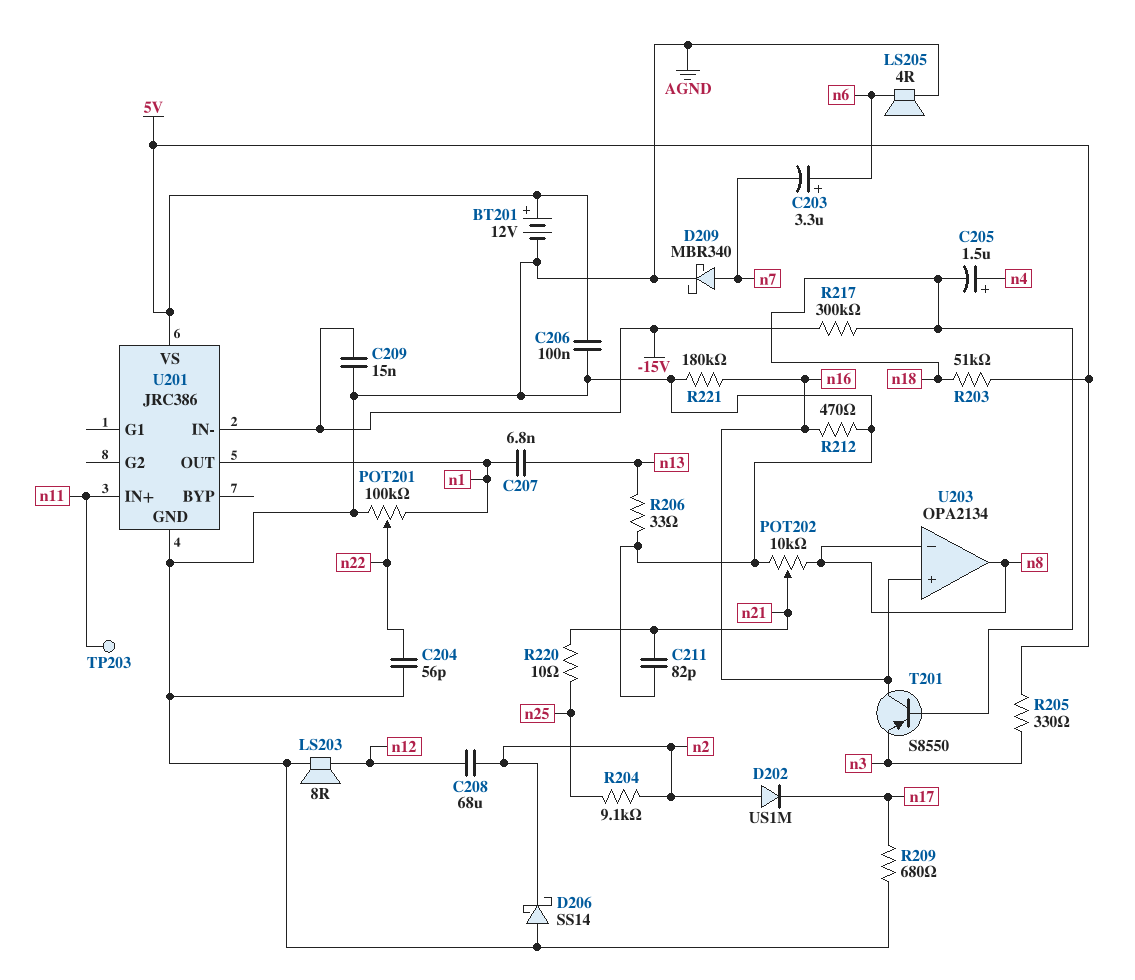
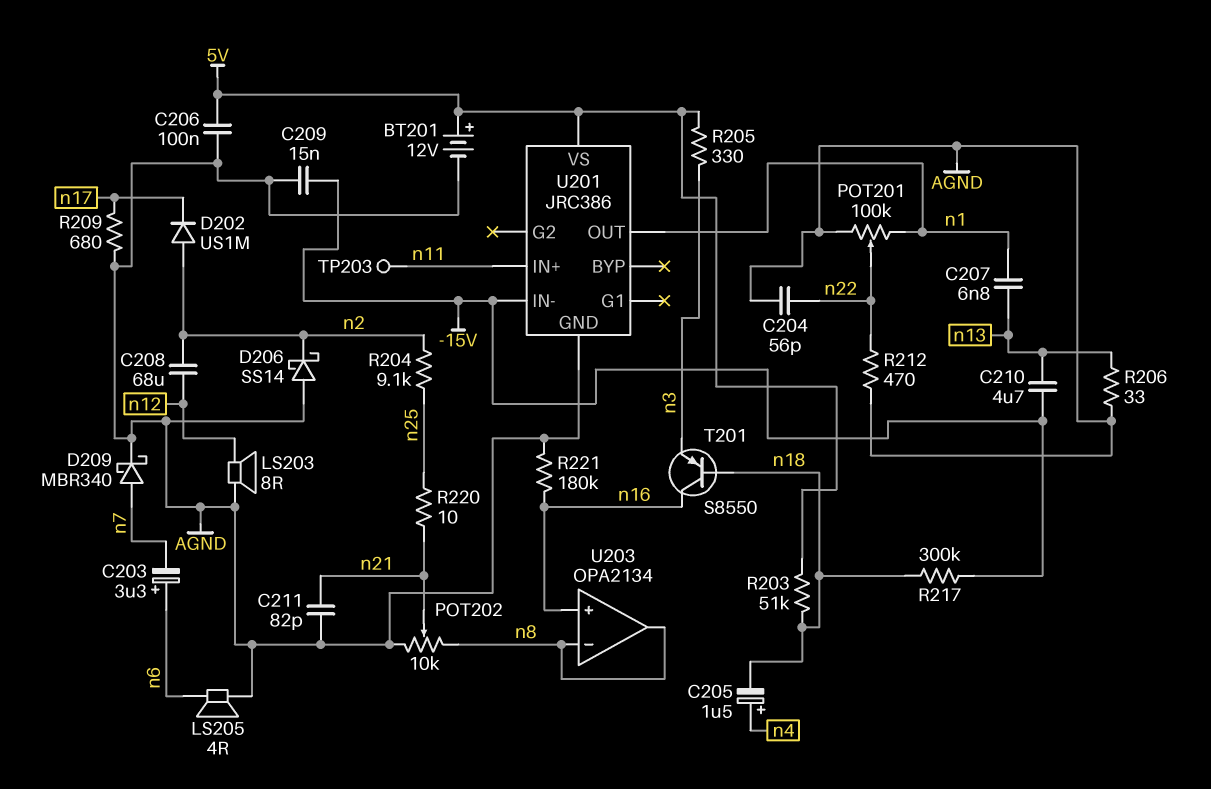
C210: none -> 4.7uF (-15V, n13)
R212: 470 (AGND, n16) -> 470 (AGND, n22)

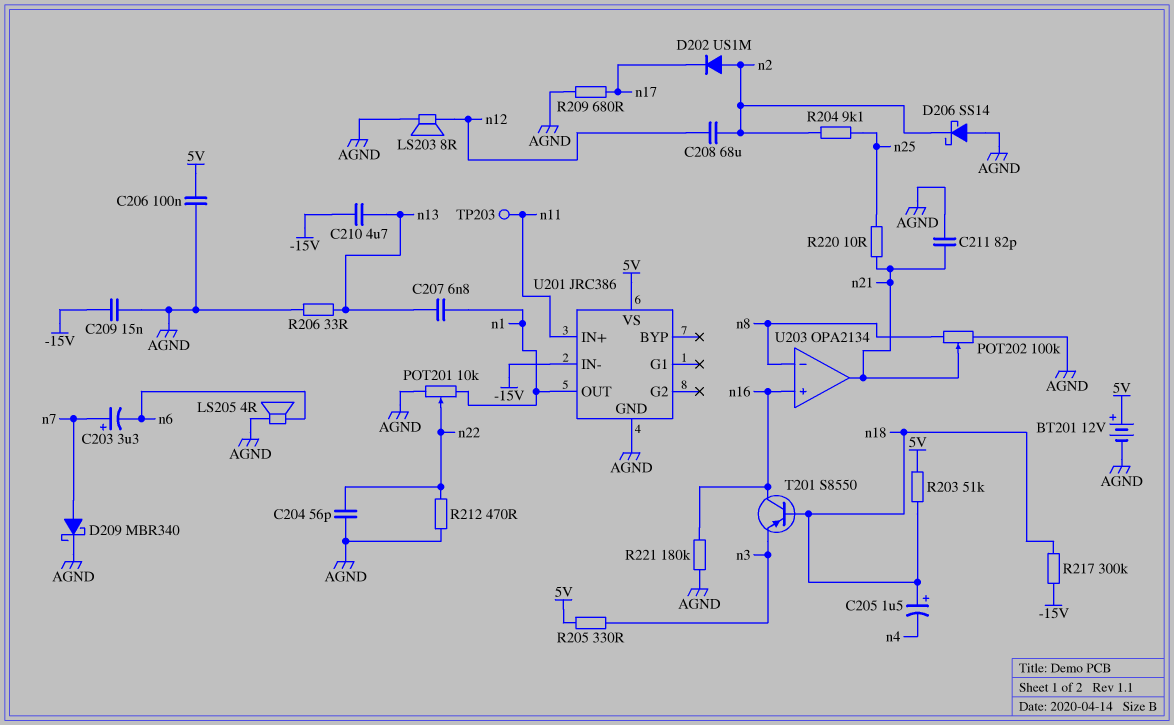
C203: 3.3uF (plus n6, minus n7) -> 3.3uF (plus n7, minus n6)
C205: 1.5uF (plus n4, minus n18) -> 1.5uF (plus n18, minus n4)
POT201: 100k (AGND, n1, wiper n22) -> 10k (AGND, n1, wiper n22)
POT202: 10k (AGND, n8, wiper n21) -> 100k (AGND, n8, wiper n21)
U203 pin out: n8 -> n21

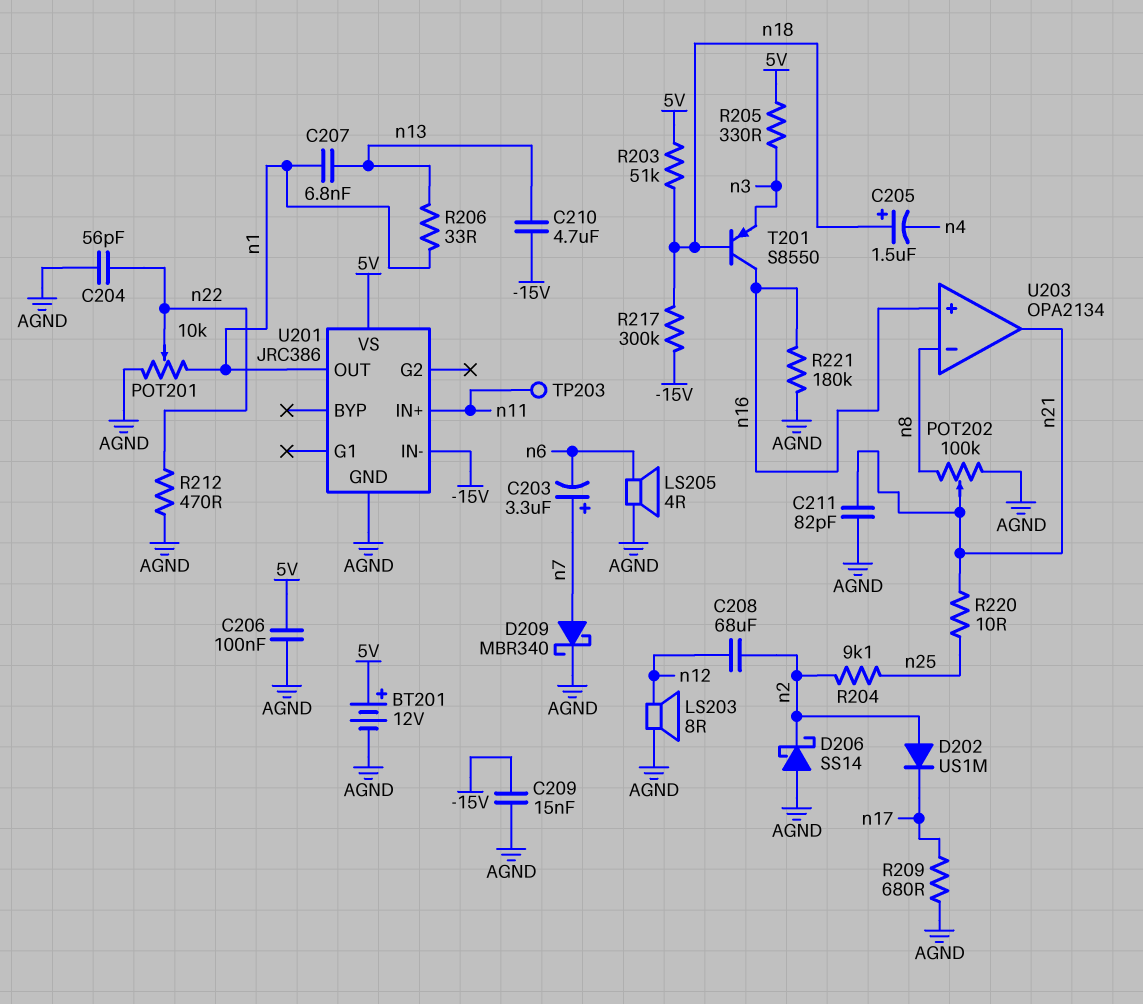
R206: 33 (AGND, n13) -> 33 (n1, n13)

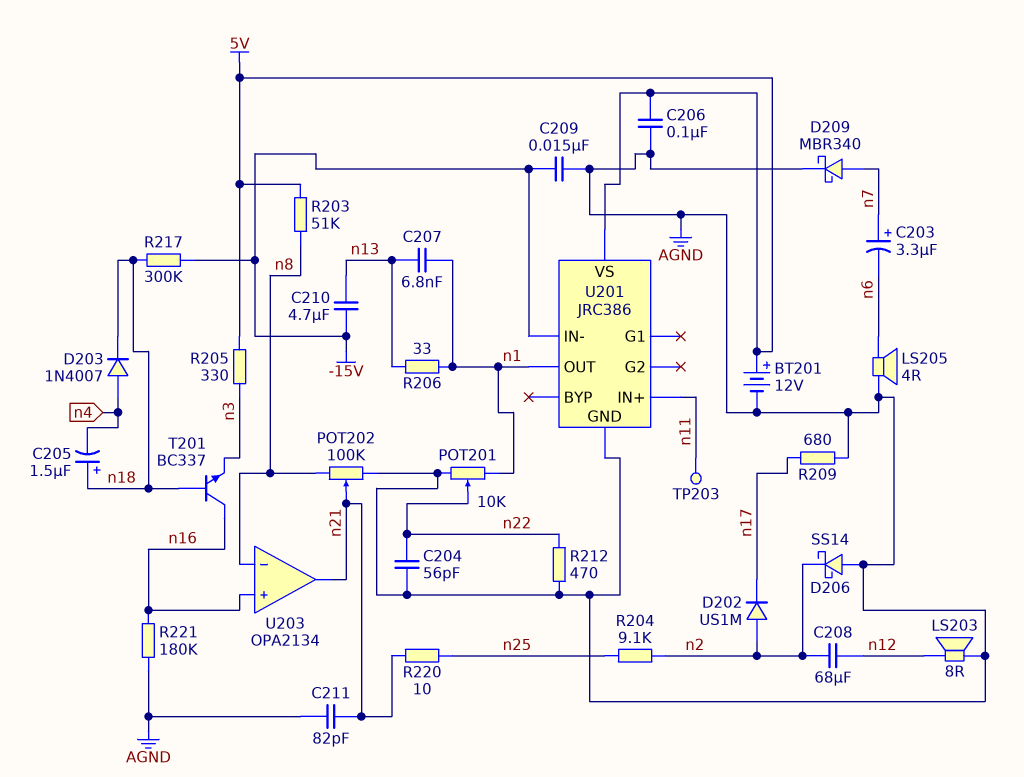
D203: none -> diode 1N4007 (A n4, K n18)
R203: 51k (5V, n18) -> 51k (5V, n8)
T201: PNP S8550 (B n18, C n16, E n3) -> NPN BC337 (B n18, C n16, E n3)

